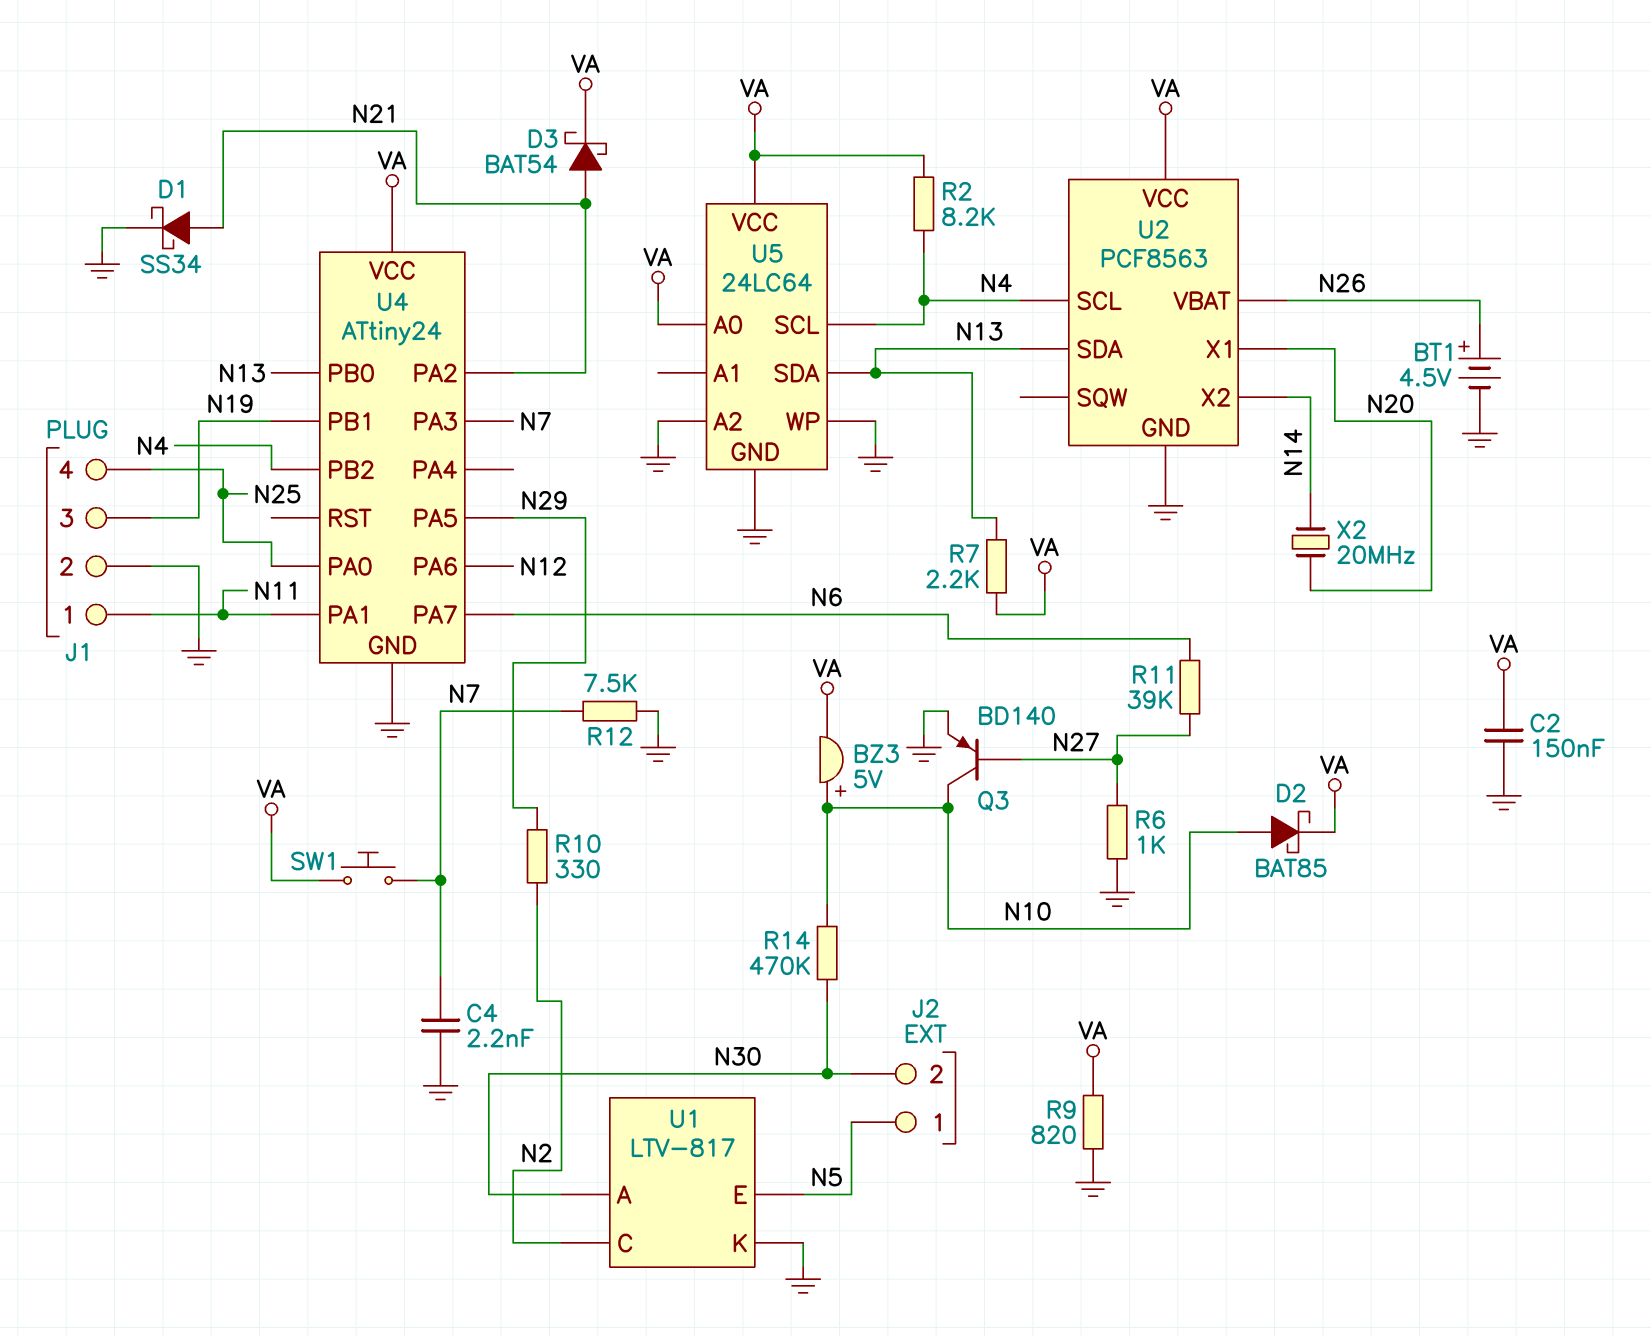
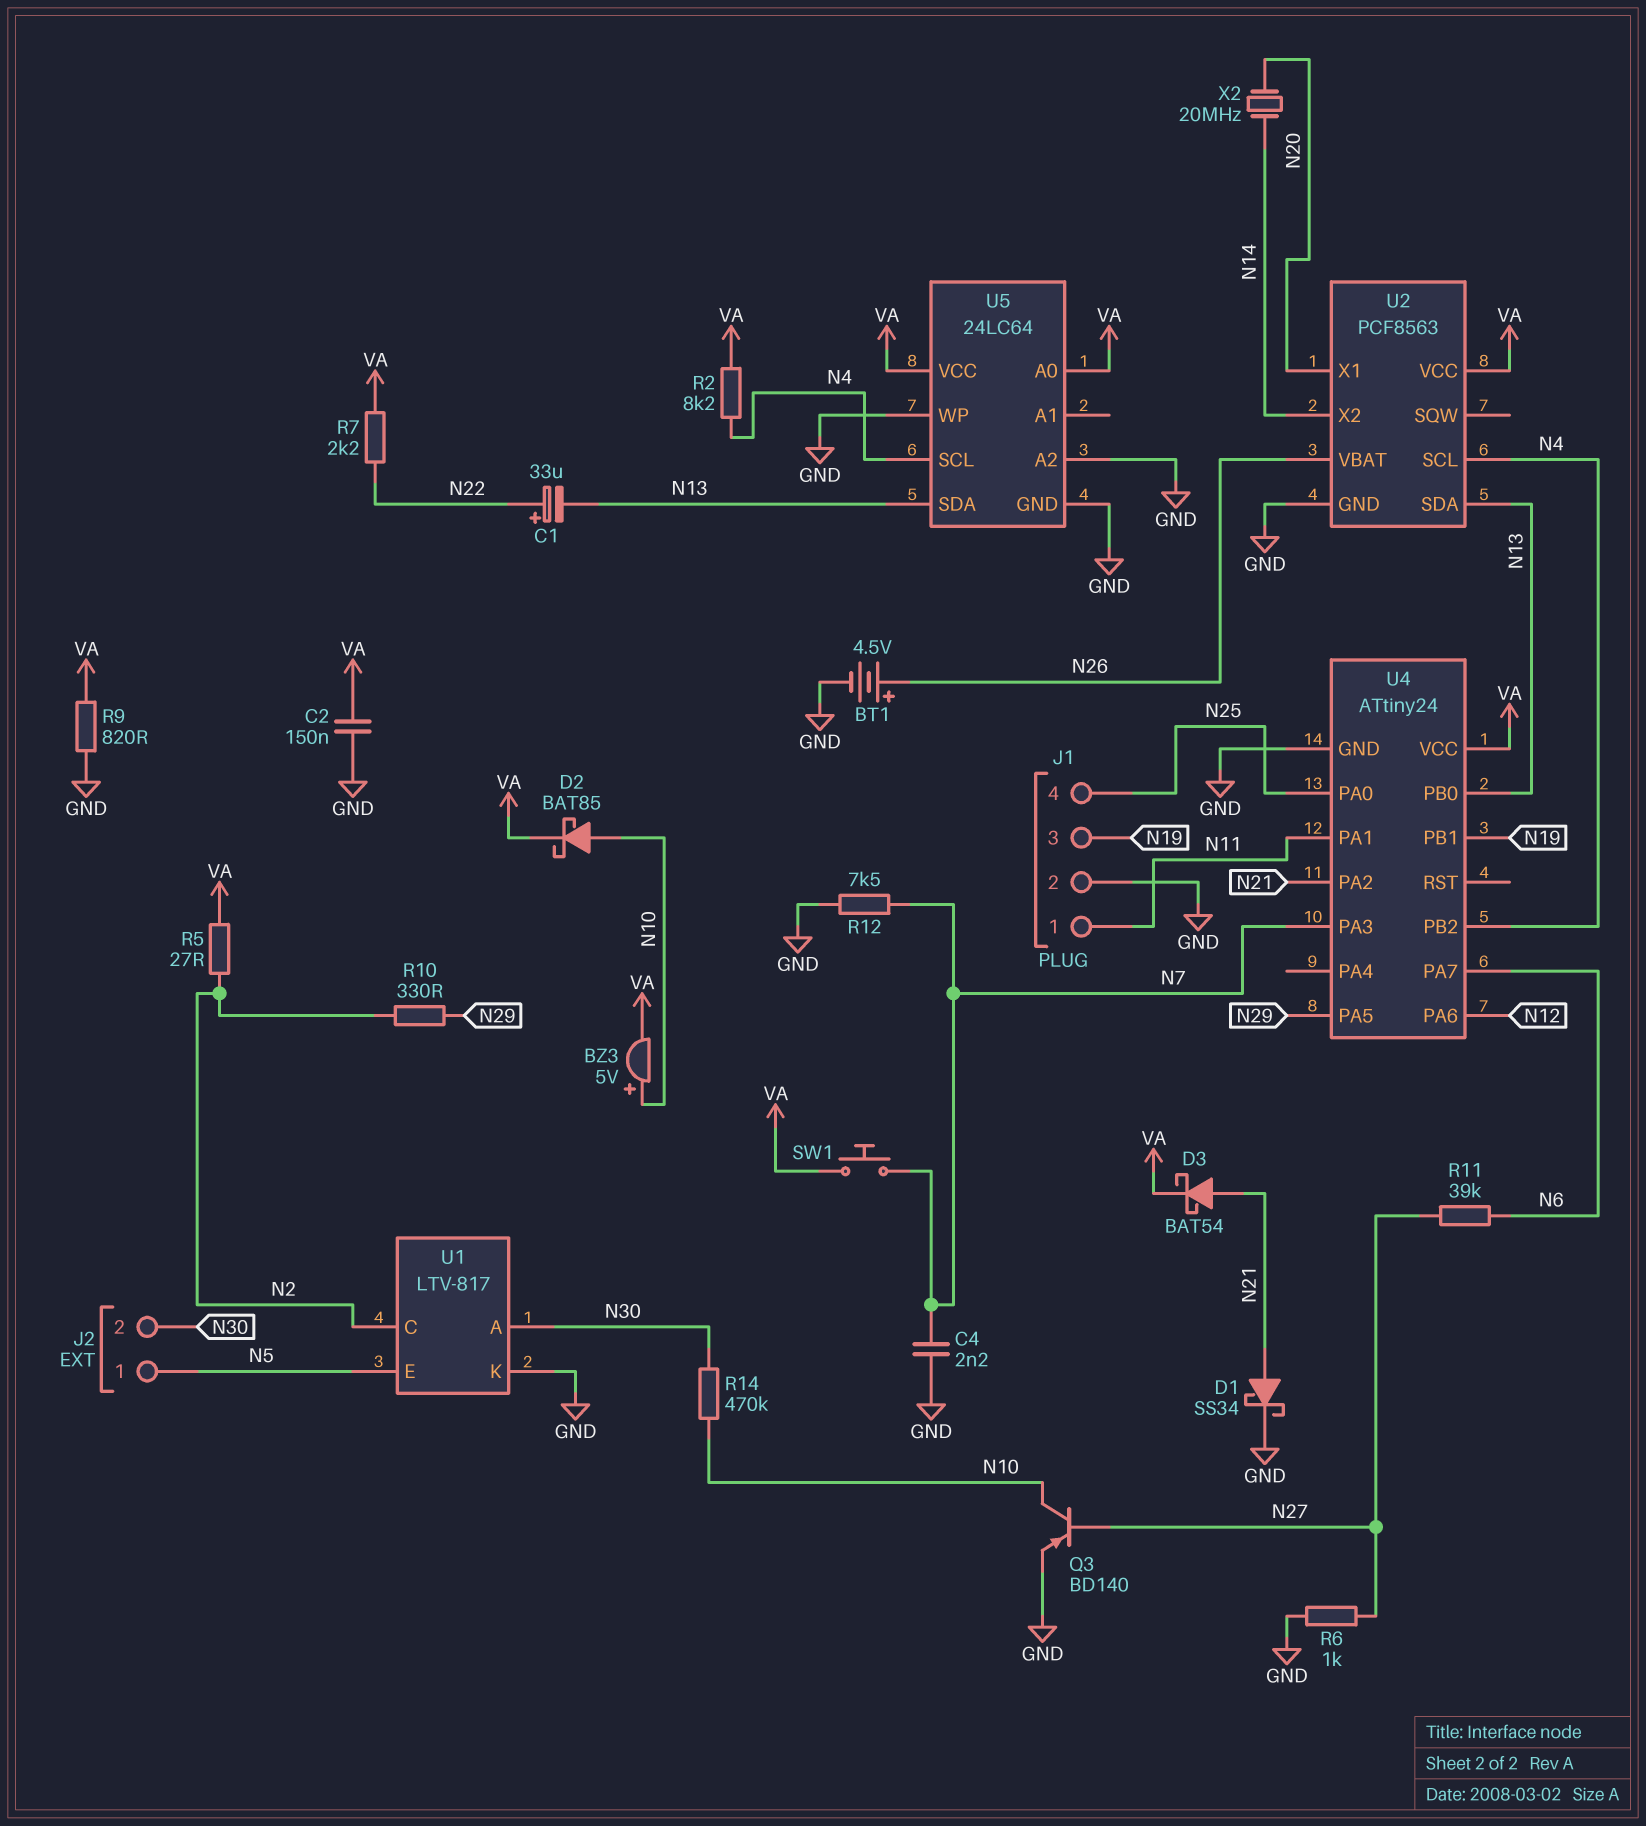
C1: none -> 33uF (plus N22, minus N13)
R5: none -> 27 (N2, VA)
R7: 2.2k (N13, VA) -> 2.2k (N22, VA)

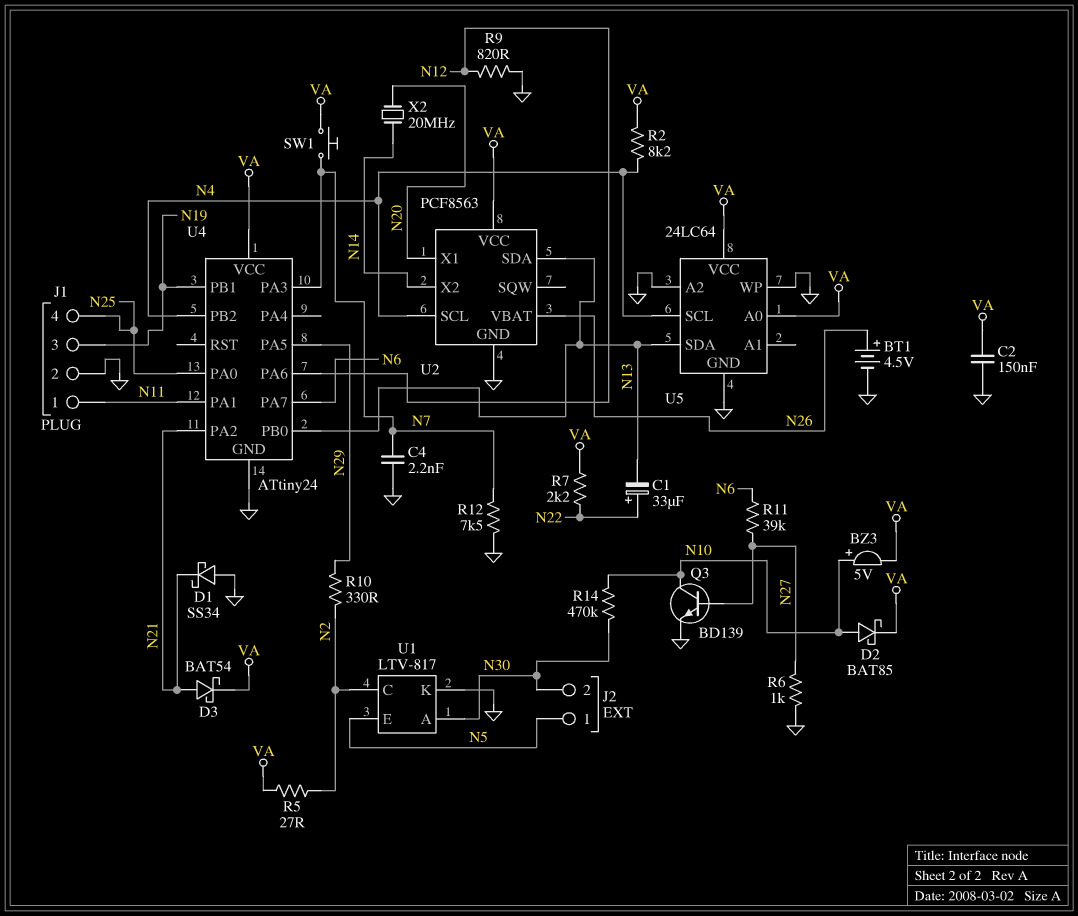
D1: schottky SS34 (A N21, K GND) -> schottky SS34 (A GND, K N21)
Q3: PNP BD140 (B N27, C N10, E GND) -> NPN BD139 (B N27, C N10, E GND)
R9: 820 (GND, VA) -> 820 (GND, N12)

